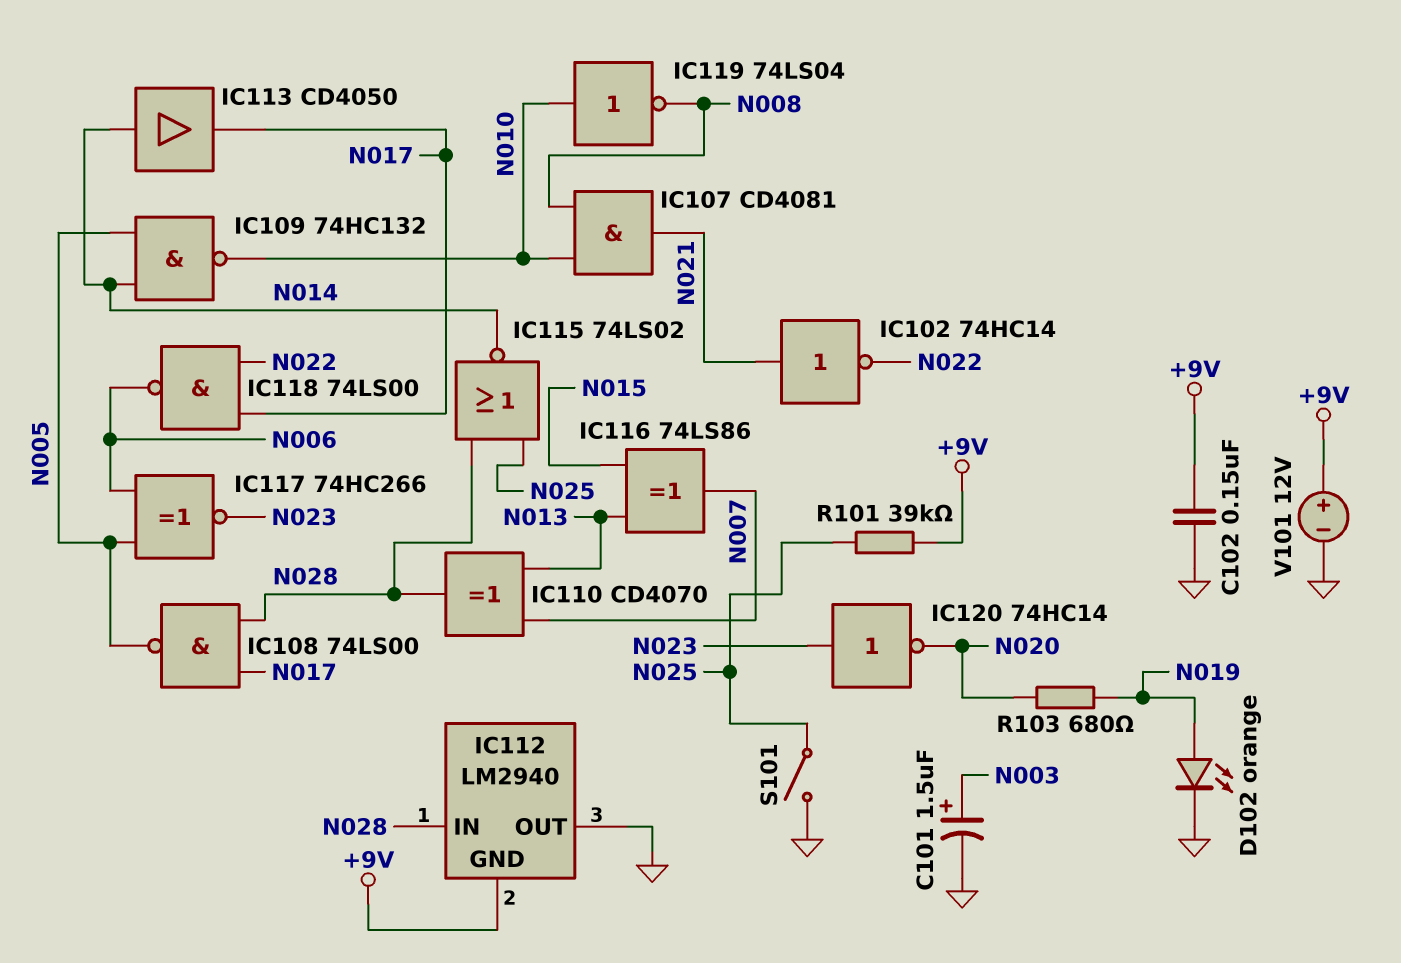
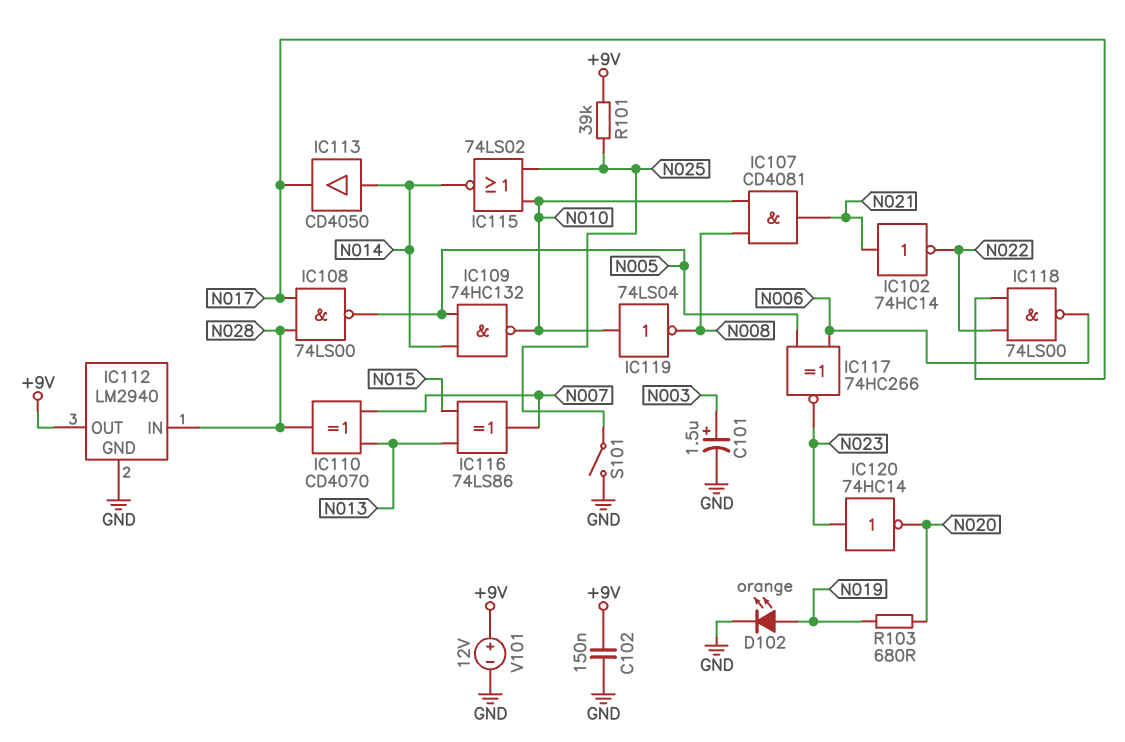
IC112 pin GND: +9V -> GND
IC112 pin OUT: GND -> +9V
IC115: NOR 74LS02 (in N025, in N028, out N014) -> NOR 74LS02 (in N010, in N025, out N014)

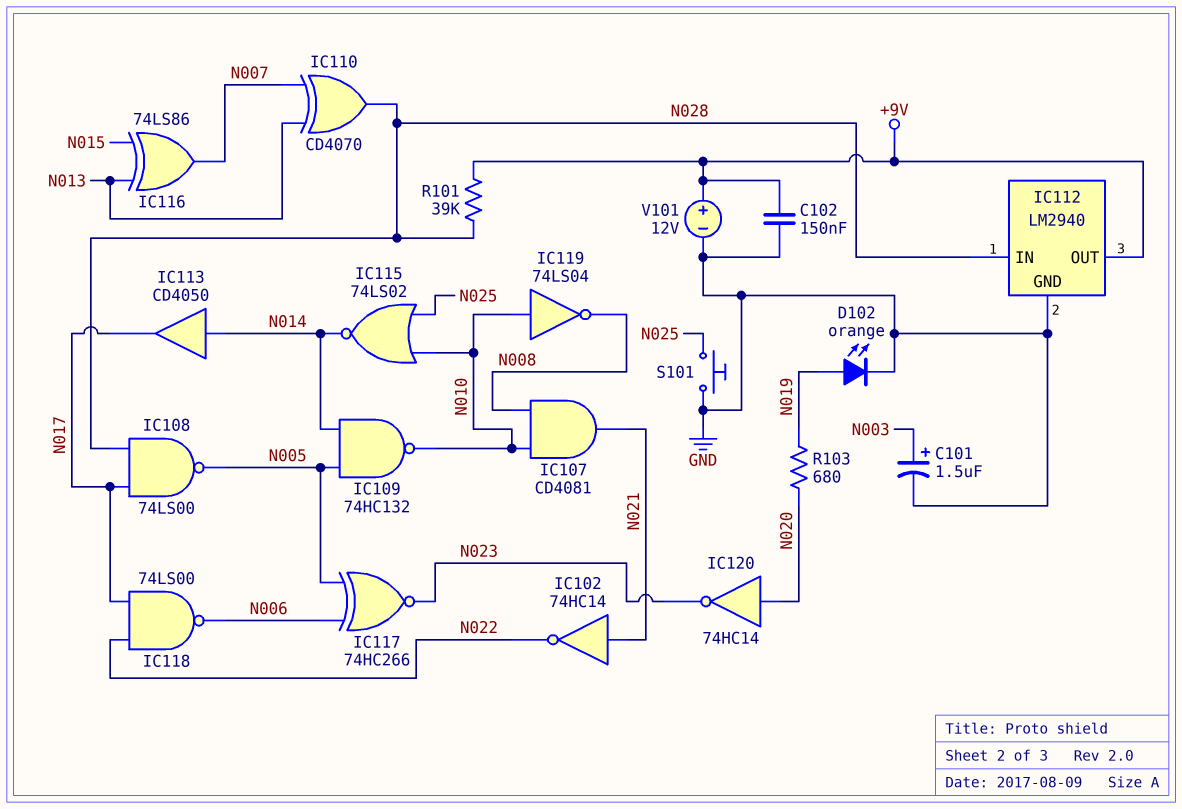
IC120: NOT 74HC14 (in N023, out N020) -> NOT 74HC14 (in N020, out N023)
R101: 39k (+9V, N025) -> 39k (+9V, N028)
S101: switch (GND, N025) -> button (GND, N025)

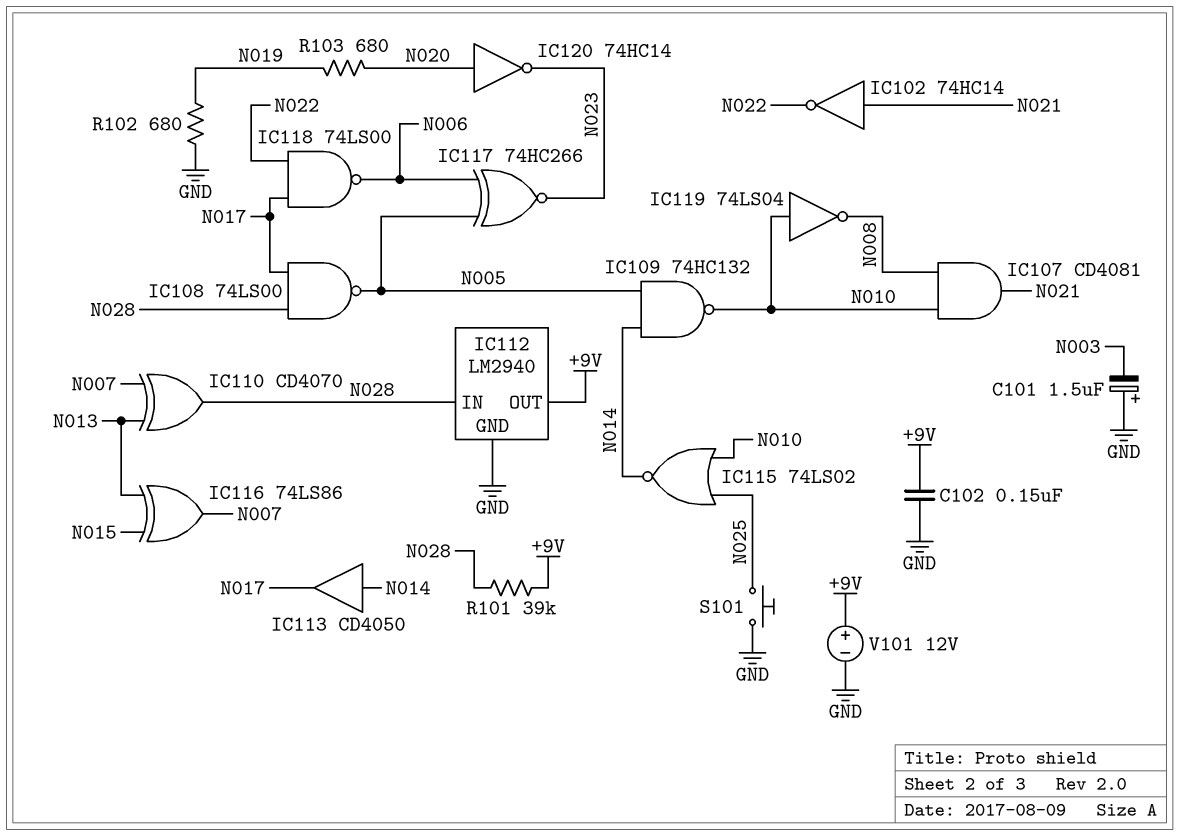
C101: 1.5uF (plus N003, minus GND) -> 1.5uF (plus GND, minus N003)
D102: LED orange (A N019, K GND) -> none
R102: none -> 680 (GND, N019)

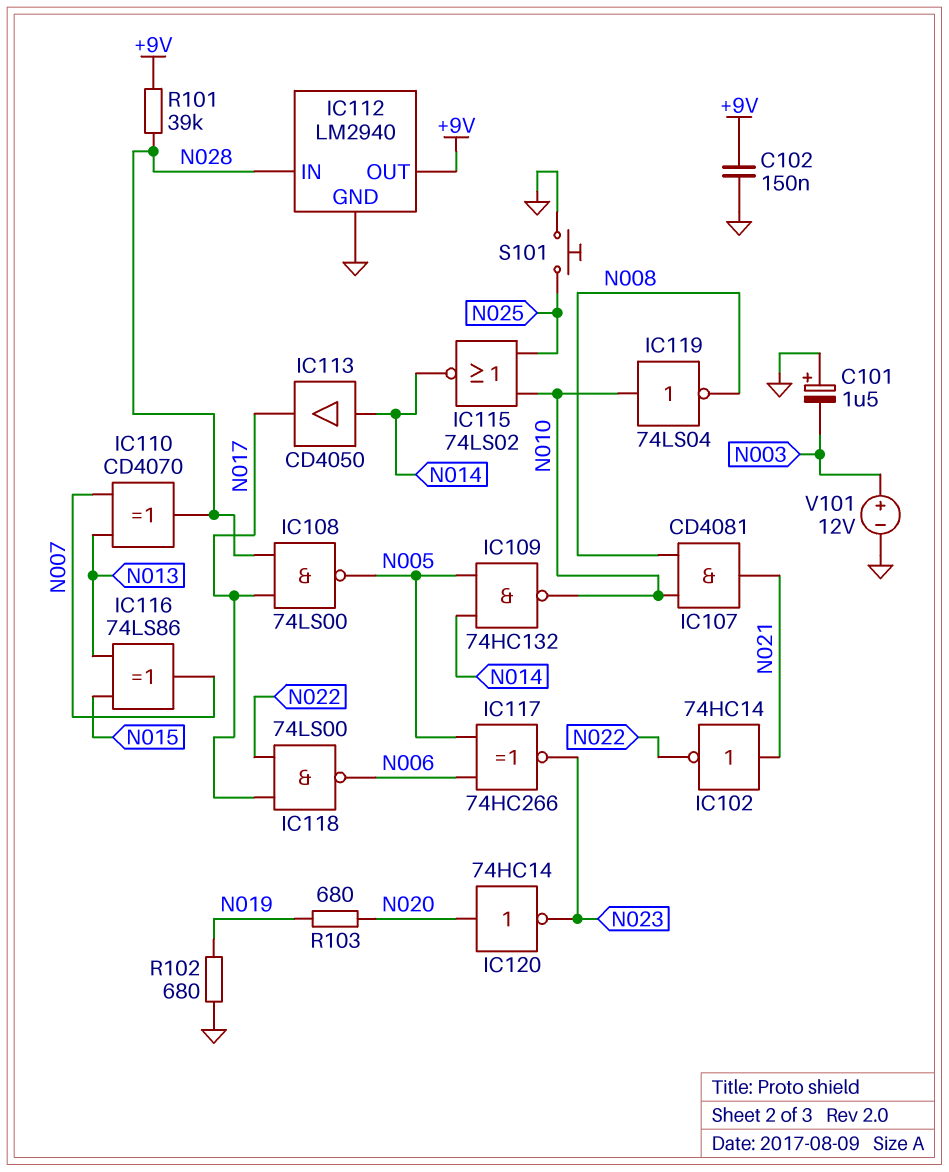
V101: 12V (plus +9V, minus GND) -> 12V (plus N003, minus GND)

